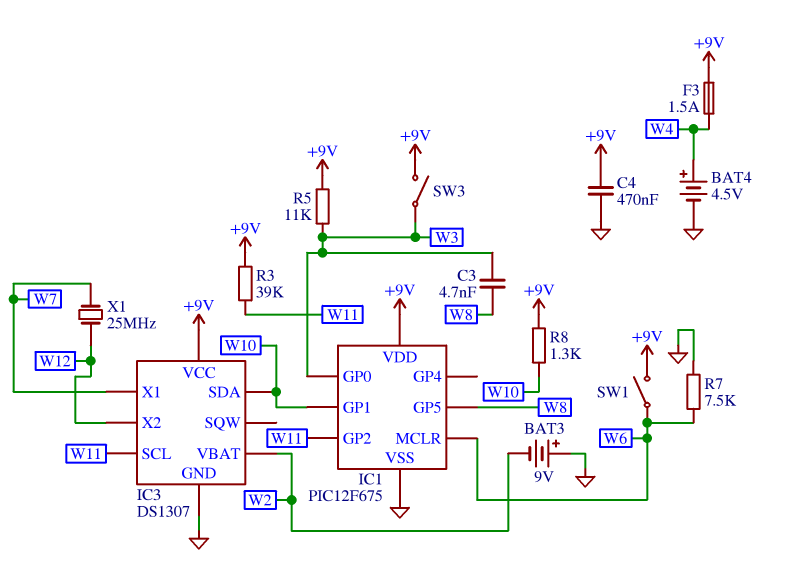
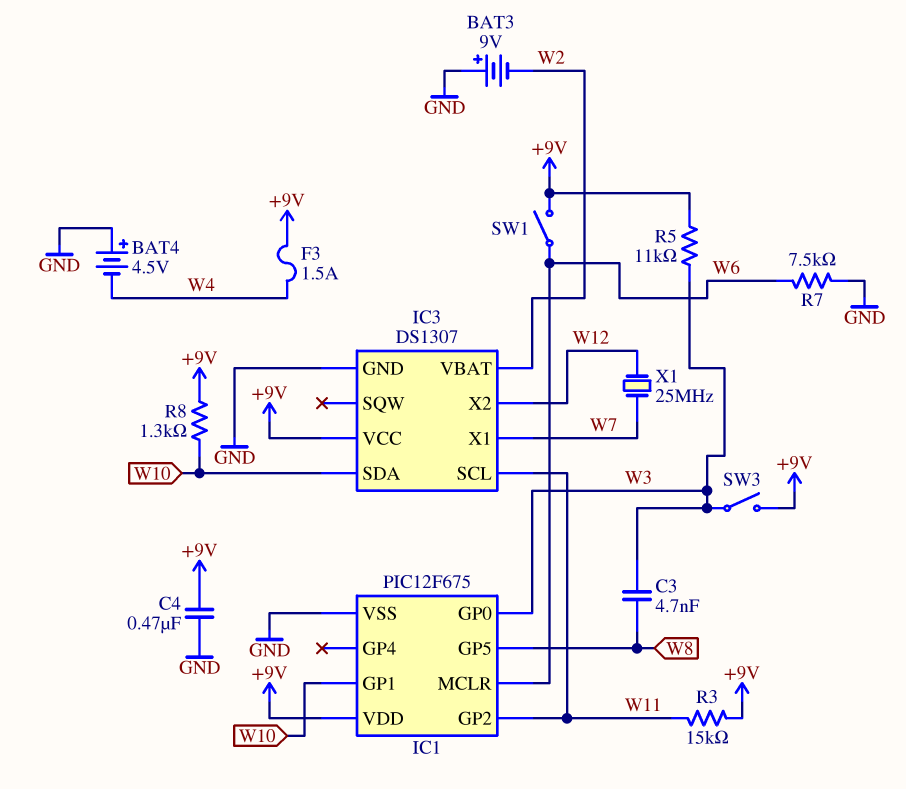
BAT4: 4.5V (plus W4, minus GND) -> 4.5V (plus GND, minus W4)
R3: 39k (+9V, W11) -> 15k (+9V, W11)

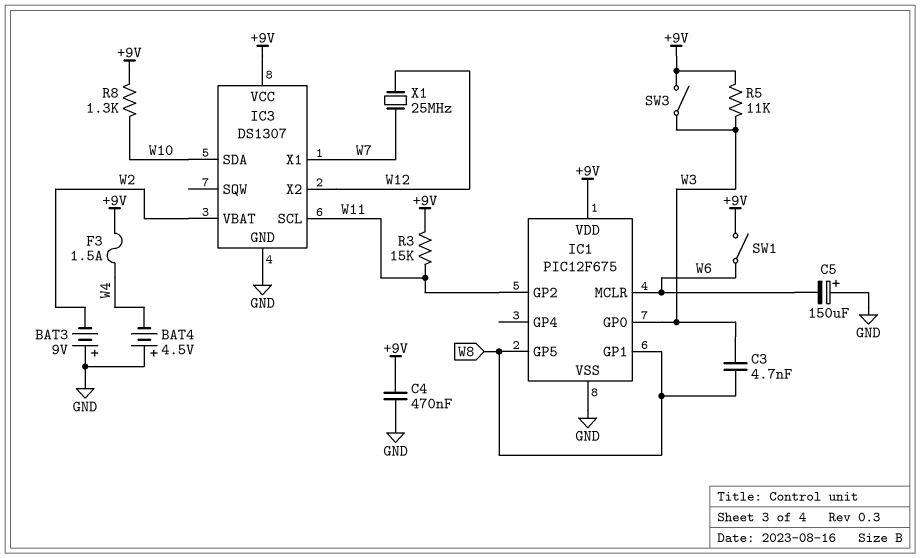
C5: none -> 150uF (plus GND, minus W6)
IC1 pin GP1: W10 -> W8
R7: 7.5k (GND, W6) -> none

